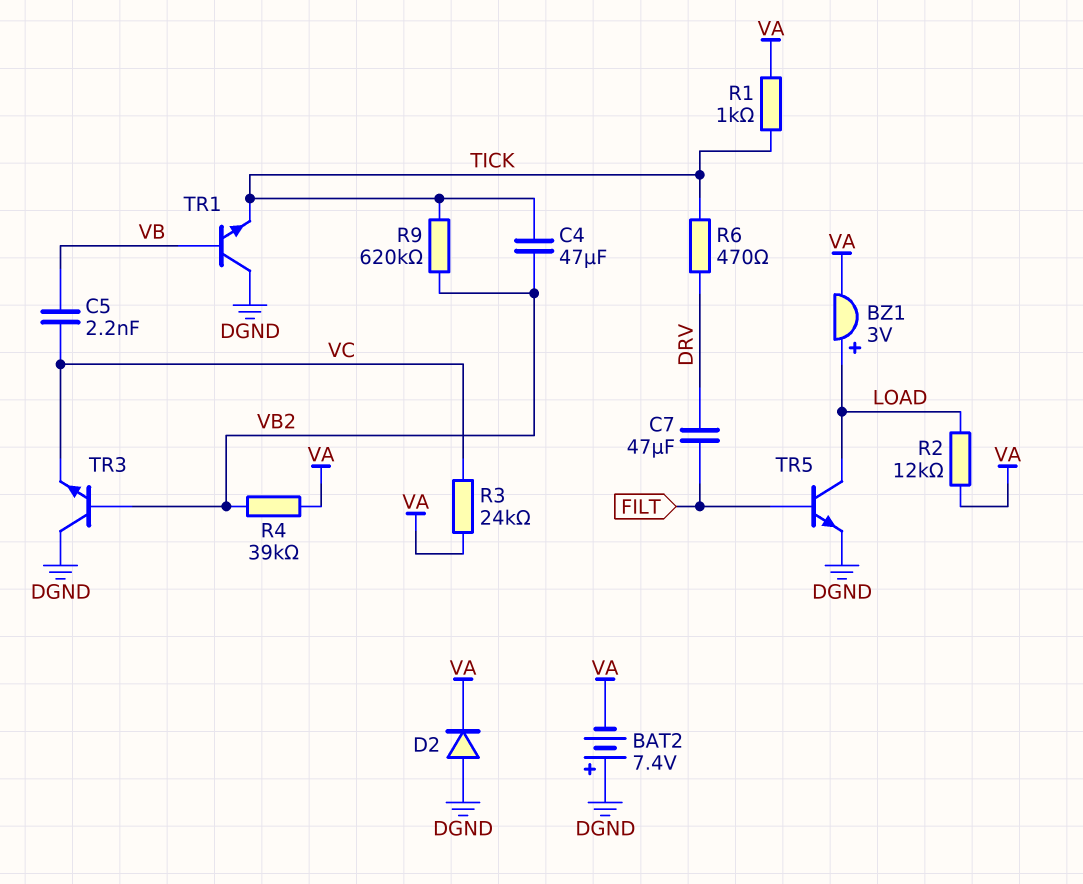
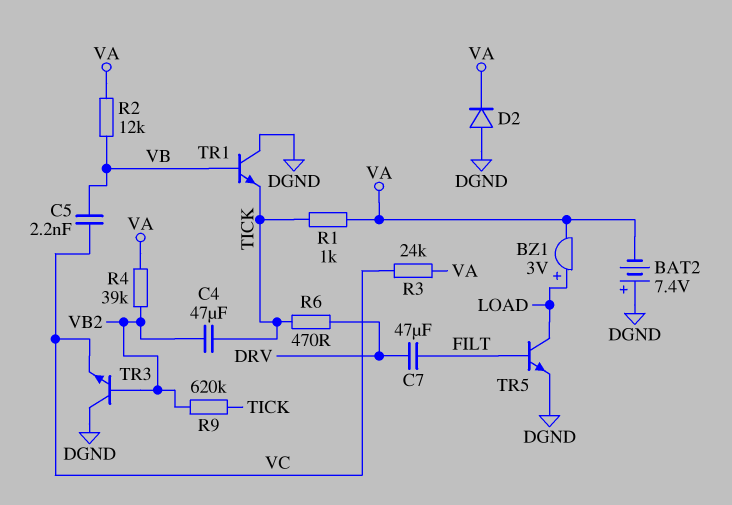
R2: 12k (LOAD, VA) -> 12k (VA, VB)

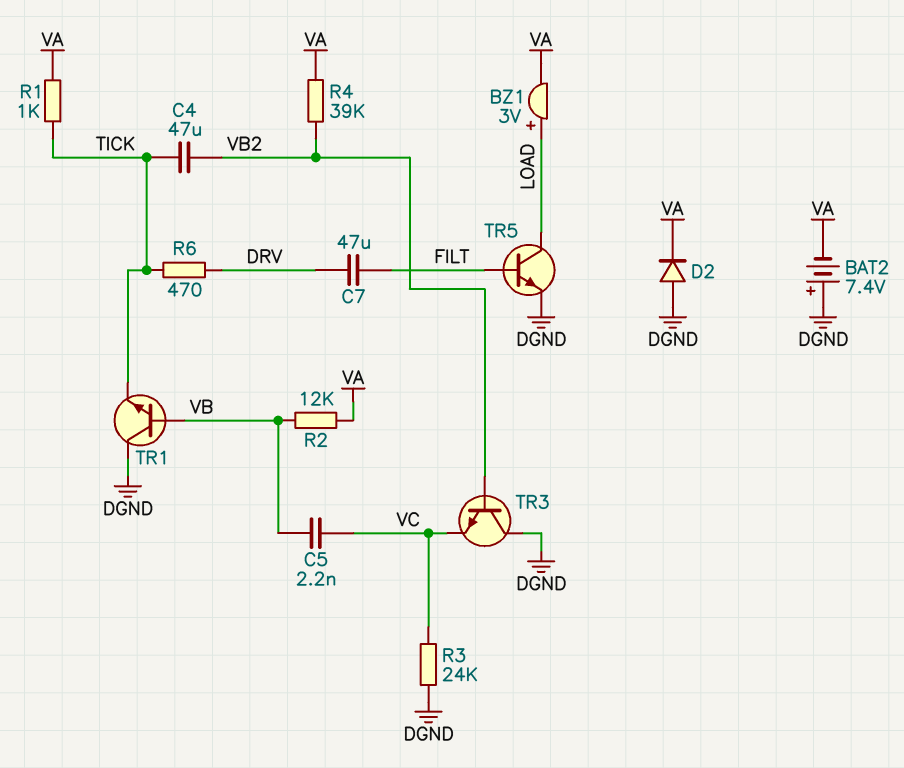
R3: 24k (VA, VC) -> 24k (DGND, VC)
R9: 620k (TICK, VB2) -> none

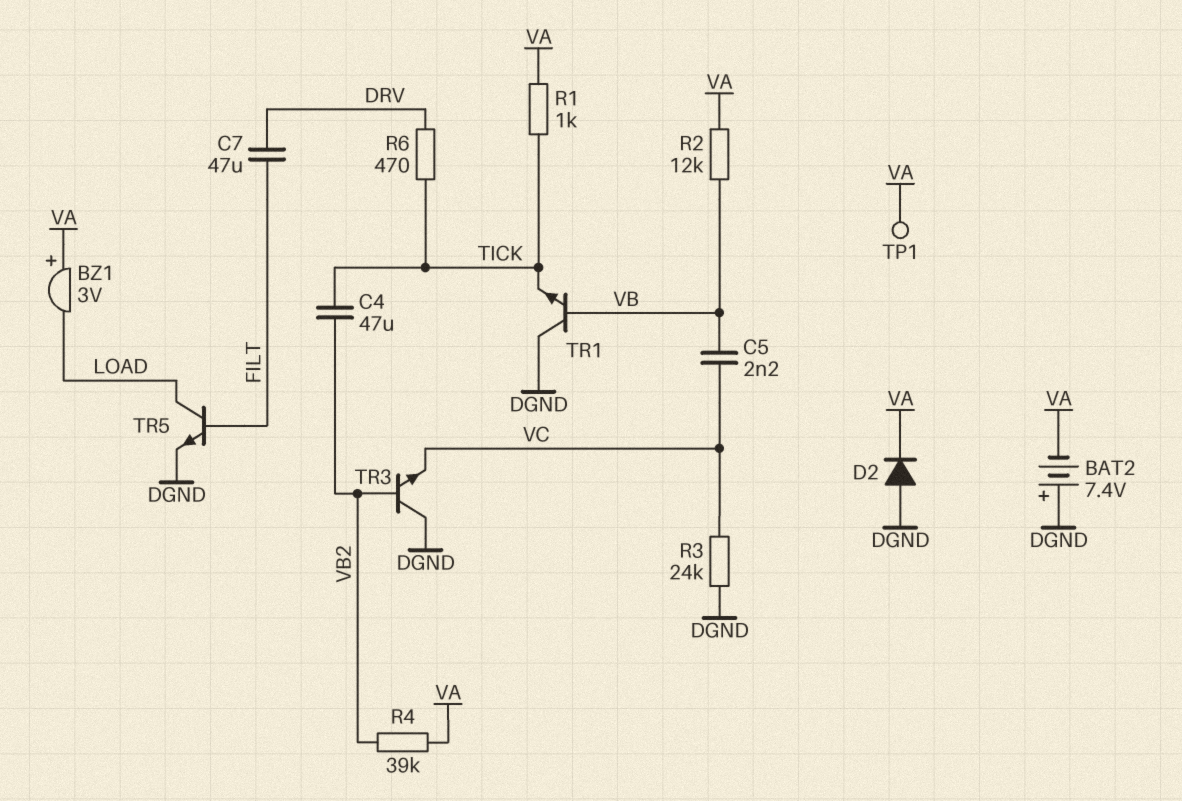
BZ1: buzzer 3V (plus LOAD, minus VA) -> buzzer 3V (plus VA, minus LOAD)
TP1: none -> test point (VA)

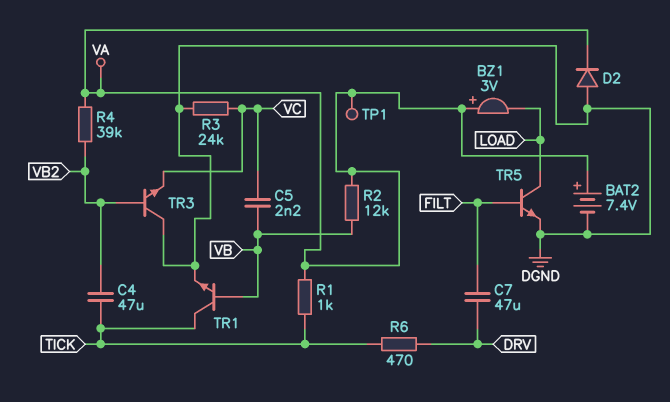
BAT2: 7.4V (plus DGND, minus VA) -> 7.4V (plus VA, minus DGND)
TR1: NPN (B VB, C DGND, E TICK) -> NPN (B VB, C TICK, E DGND)

